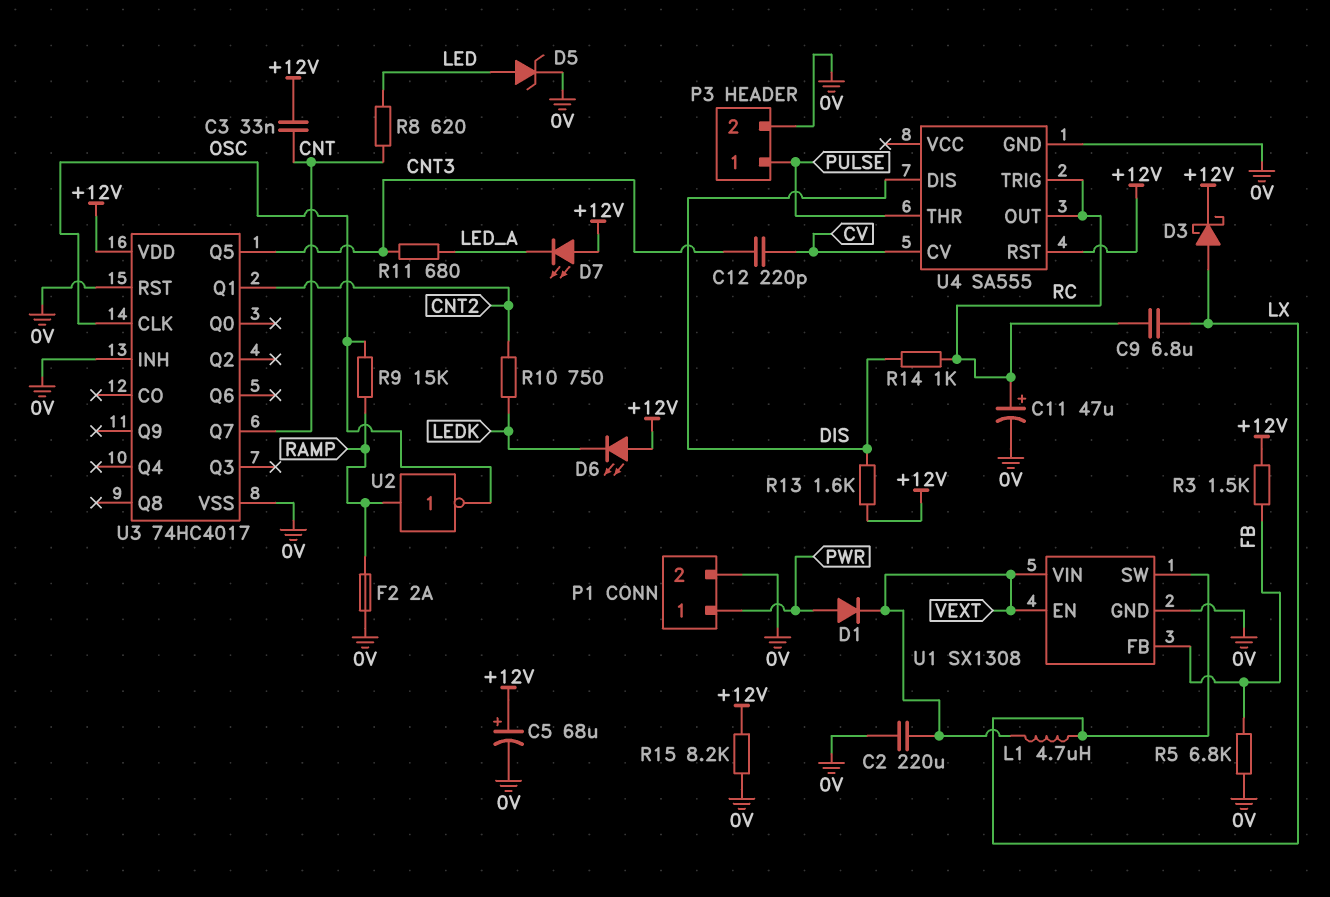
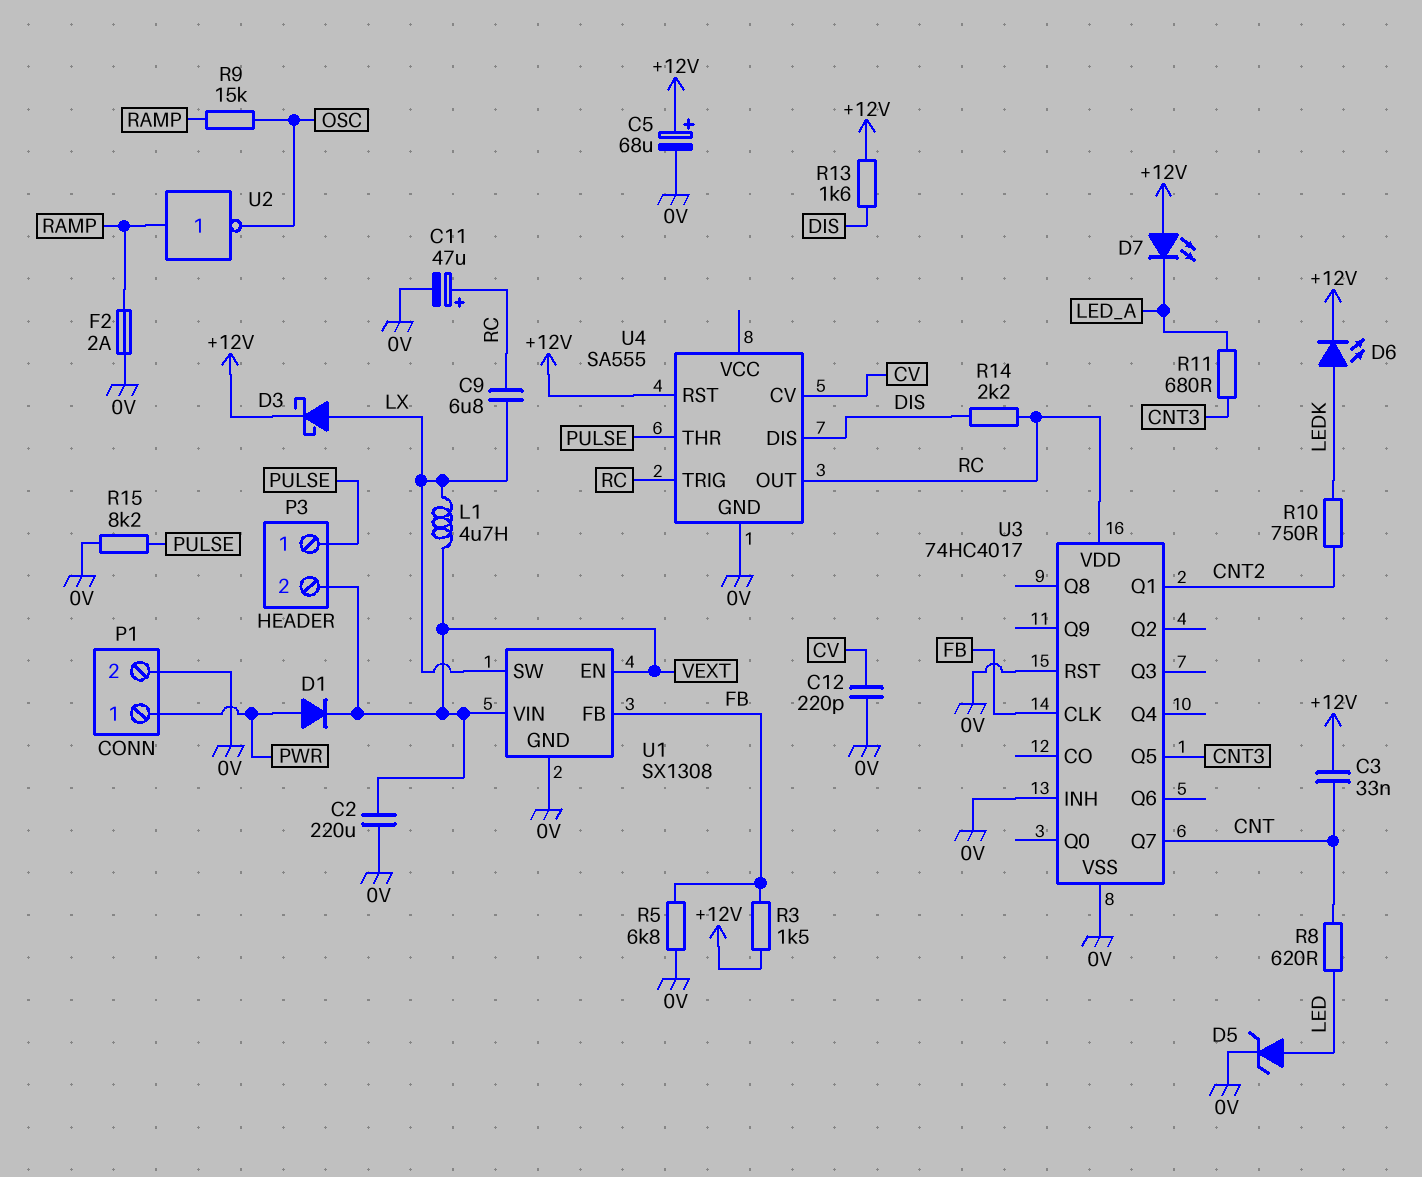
C12: 220pF (CNT3, CV) -> 220pF (0V, CV)
D6: LED (A +12V, K LEDK) -> LED (A LEDK, K +12V)
P3 pin 2: 0V -> VEXT
R14: 1k (DIS, RC) -> 2.2k (DIS, RC)
R15: 8.2k (+12V, 0V) -> 8.2k (0V, PULSE)
U3 pin CLK: OSC -> FB
U3 pin VDD: +12V -> RC

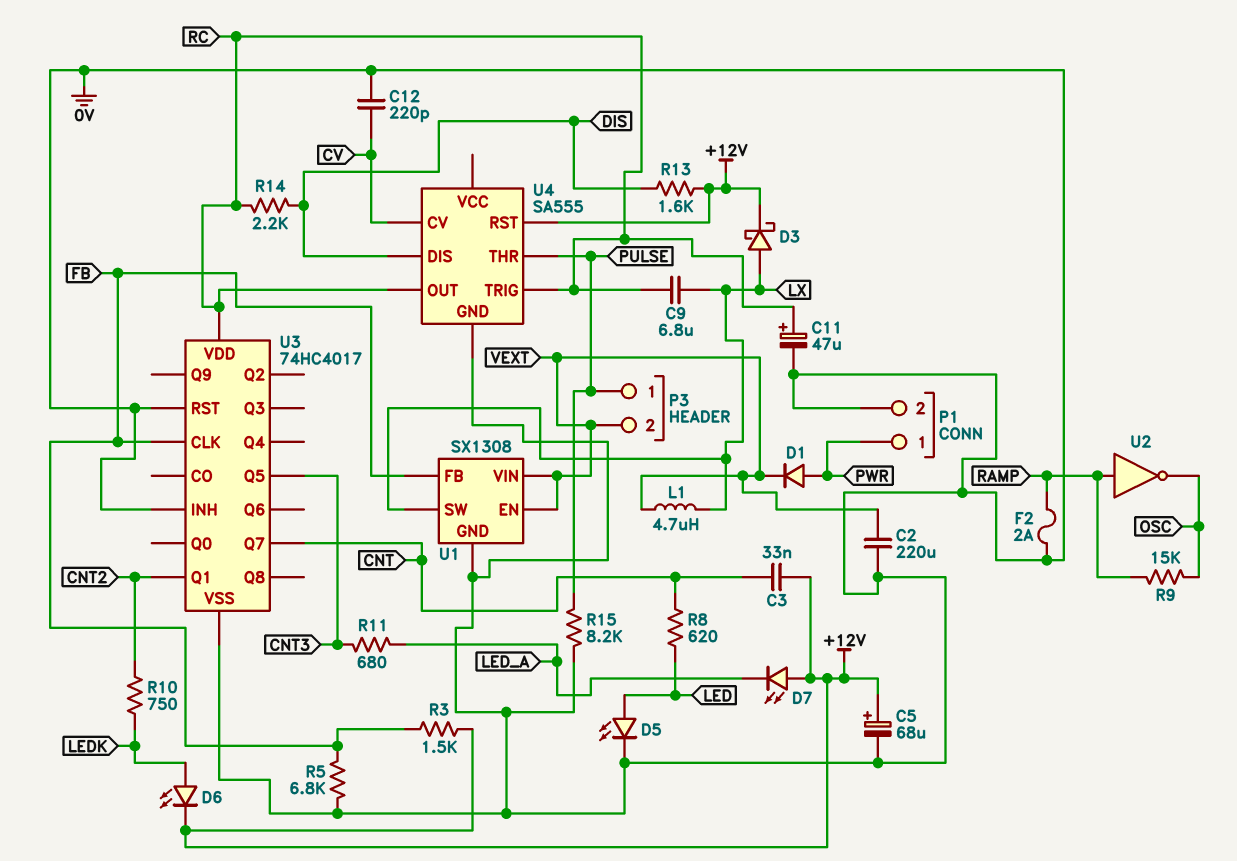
D5: zener (A LED, K 0V) -> LED (A LED, K 0V)

